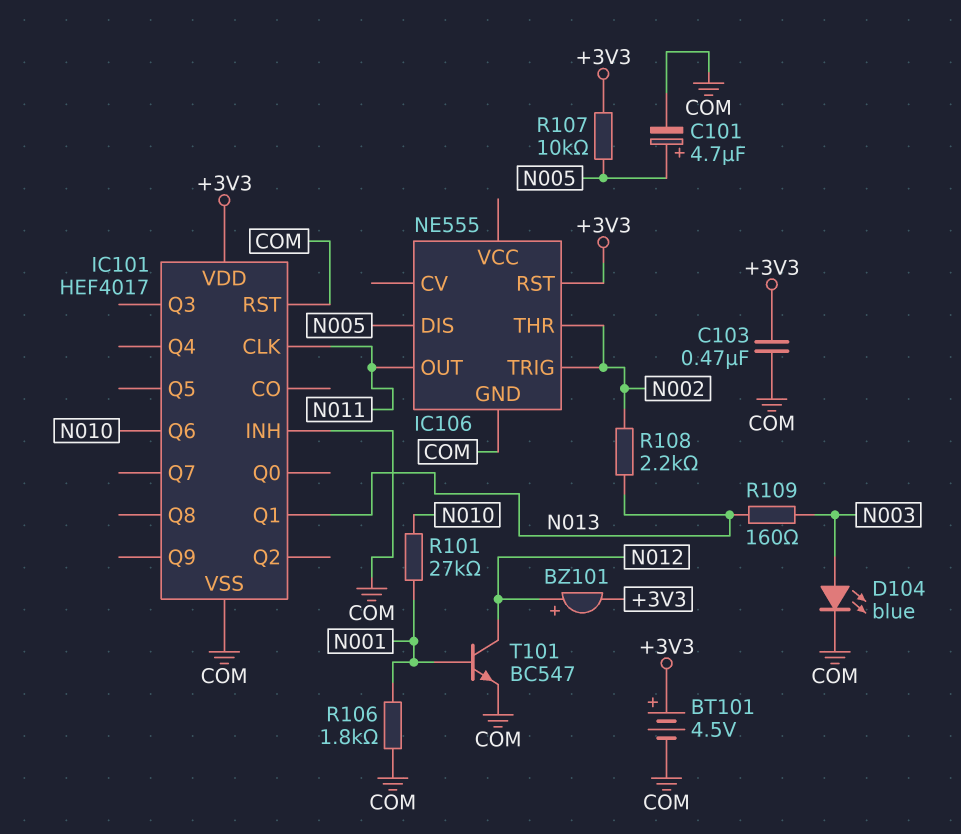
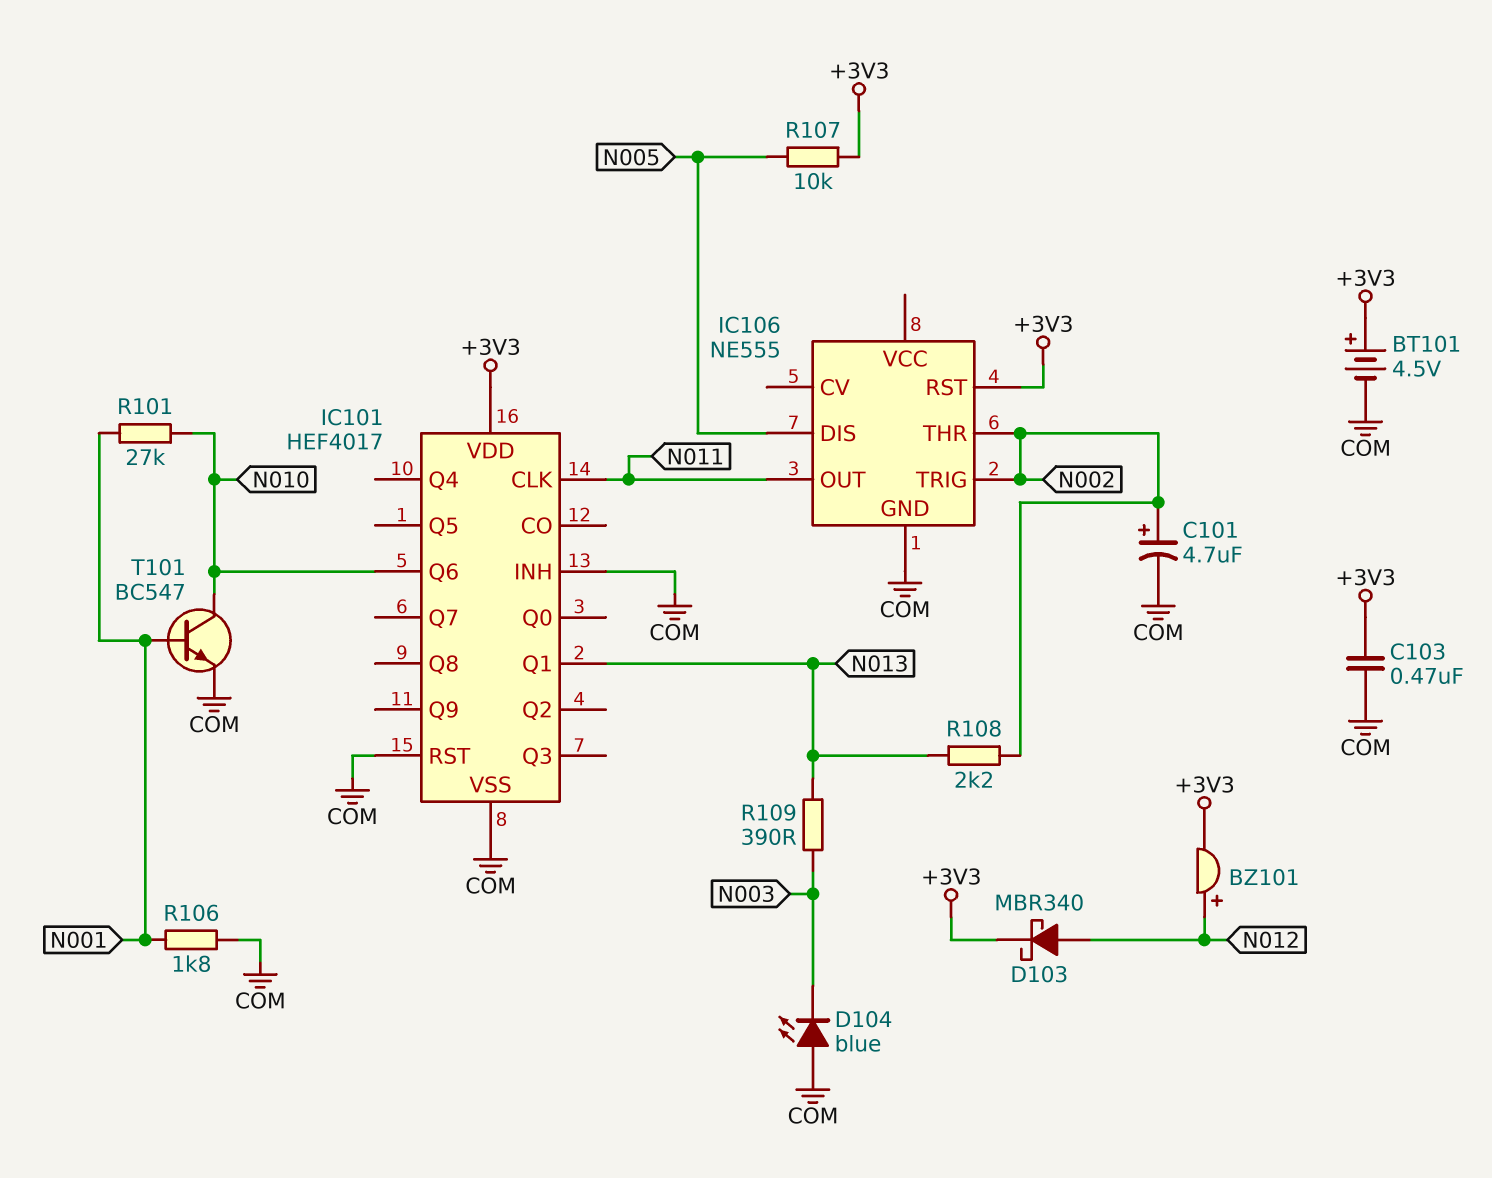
C101: 4.7uF (plus N005, minus COM) -> 4.7uF (plus N002, minus COM)
D103: none -> schottky MBR340 (A N012, K +3V3)
D104: LED blue (A N003, K COM) -> LED blue (A COM, K N003)
R109: 160 (N003, N013) -> 390 (N003, N013)
T101: NPN BC547 (B N001, C N012, E COM) -> NPN BC547 (B N001, C N010, E COM)

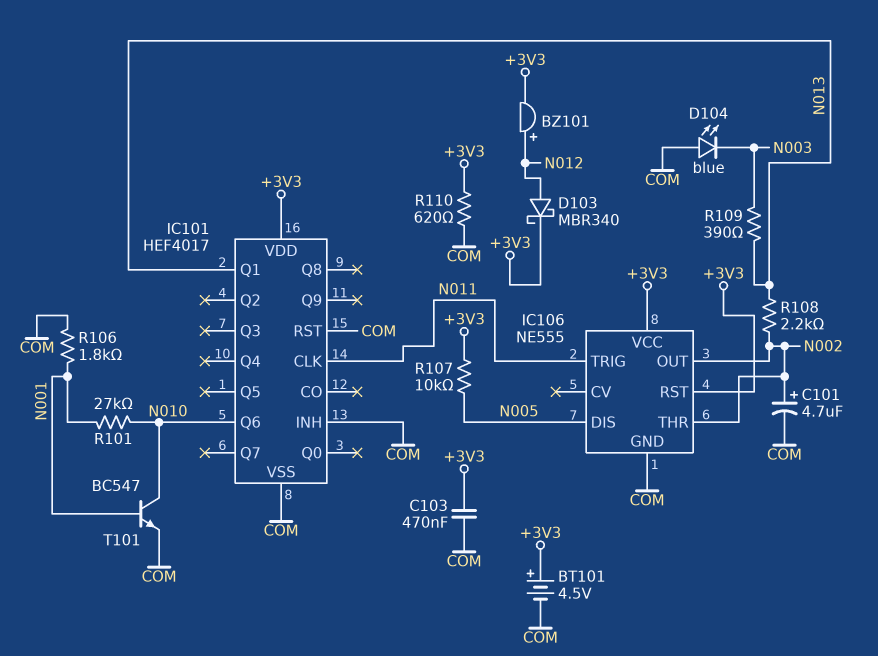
IC106 pin OUT: N011 -> N002
IC106 pin TRIG: N002 -> N011
IC106 pin VCC: none -> +3V3
R110: none -> 620 (+3V3, COM)

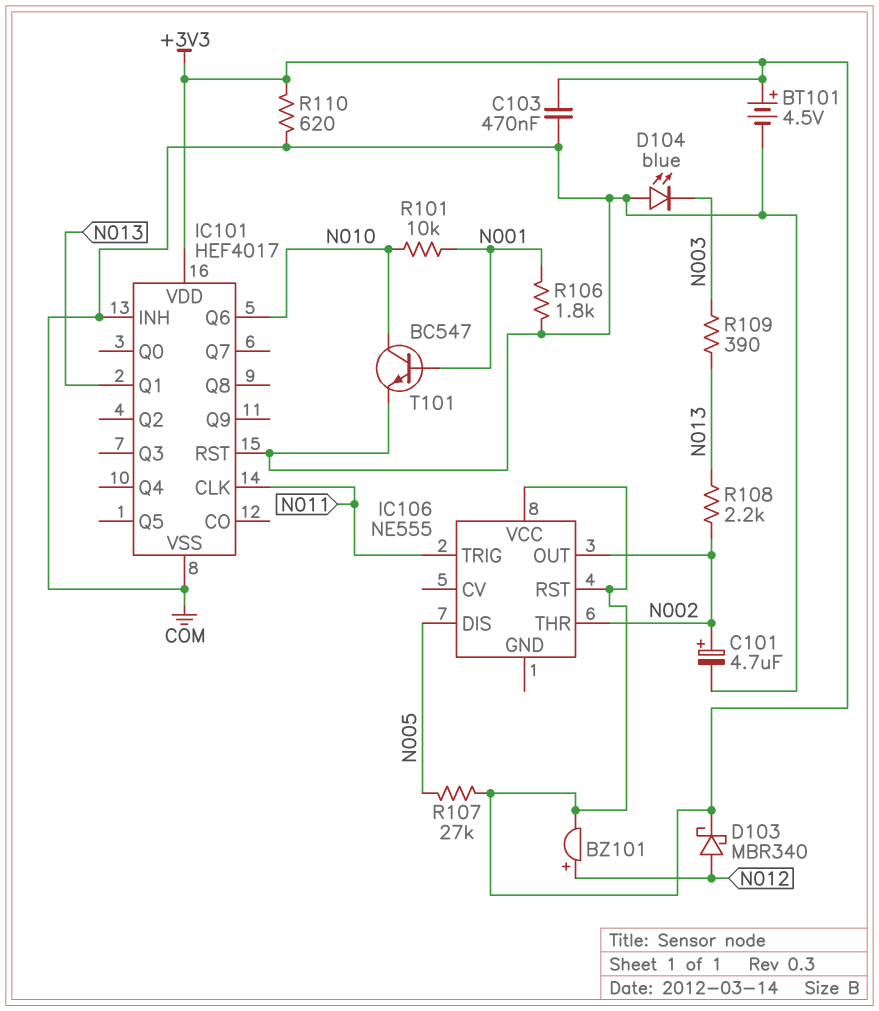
IC106 pin GND: COM -> none
R101: 27k (N001, N010) -> 10k (N001, N010)
R107: 10k (+3V3, N005) -> 27k (+3V3, N005)

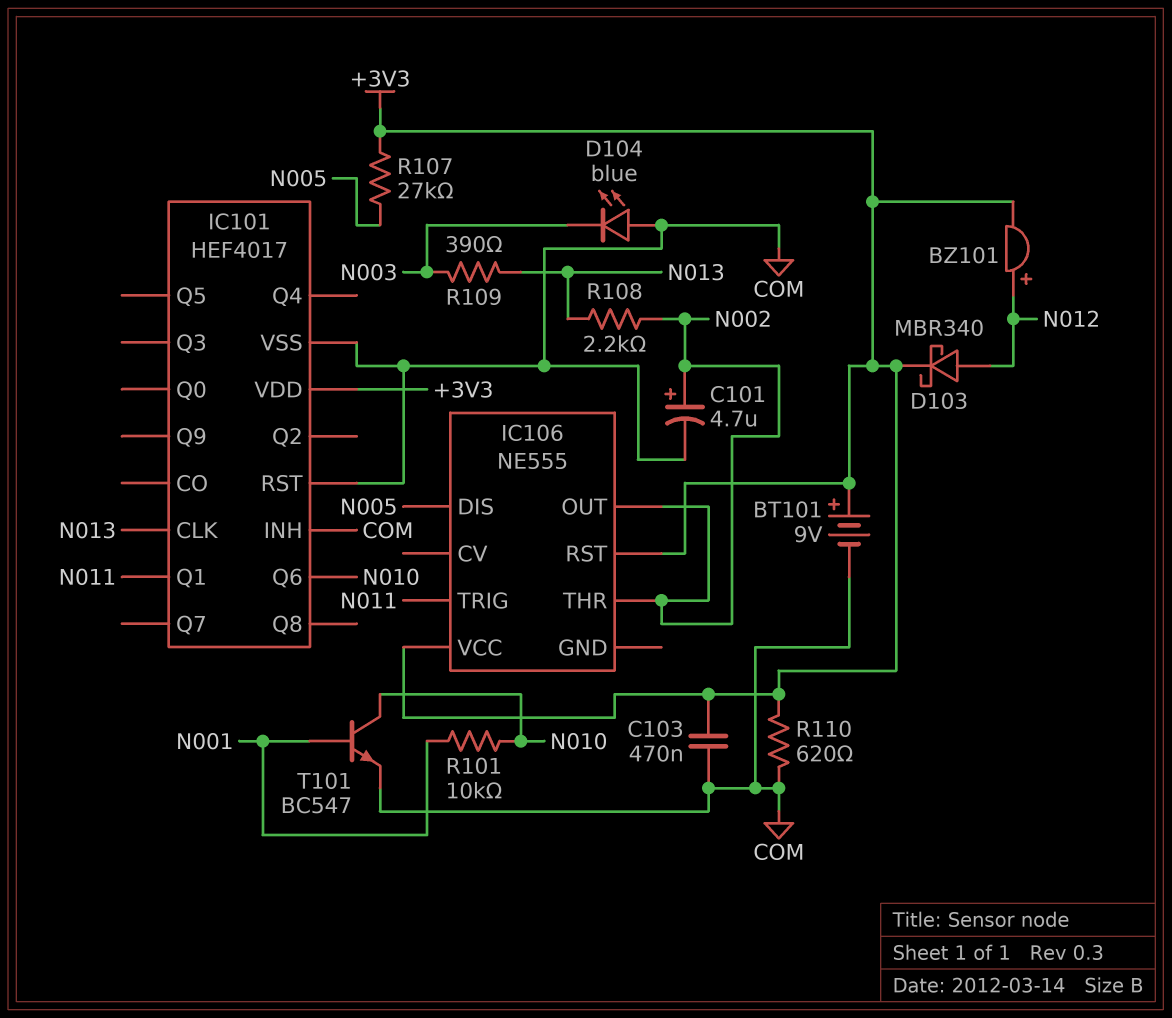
BT101: 4.5V (plus +3V3, minus COM) -> 9V (plus +3V3, minus COM)
IC101 pin CLK: N011 -> N013
IC101 pin Q1: N013 -> N011
R106: 1.8k (COM, N001) -> none

